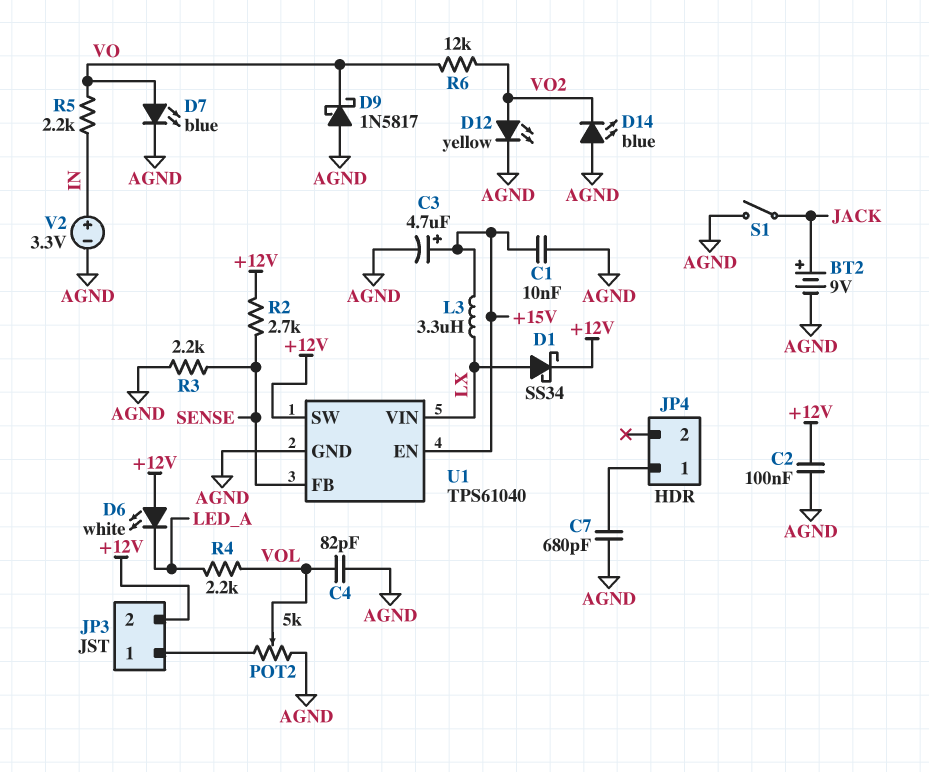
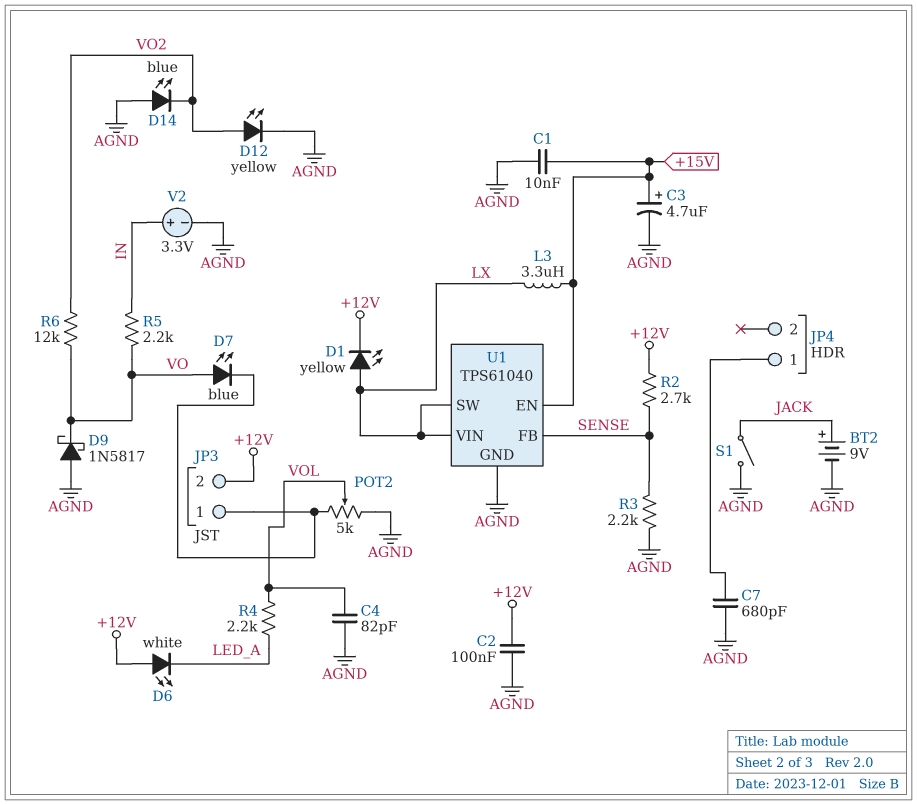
D1: schottky SS34 (A LX, K +12V) -> LED yellow (A LX, K +12V)
D7: LED blue (A VO, K AGND) -> LED blue (A VO, K JP3/1)
U1 pin SW: +12V -> LX

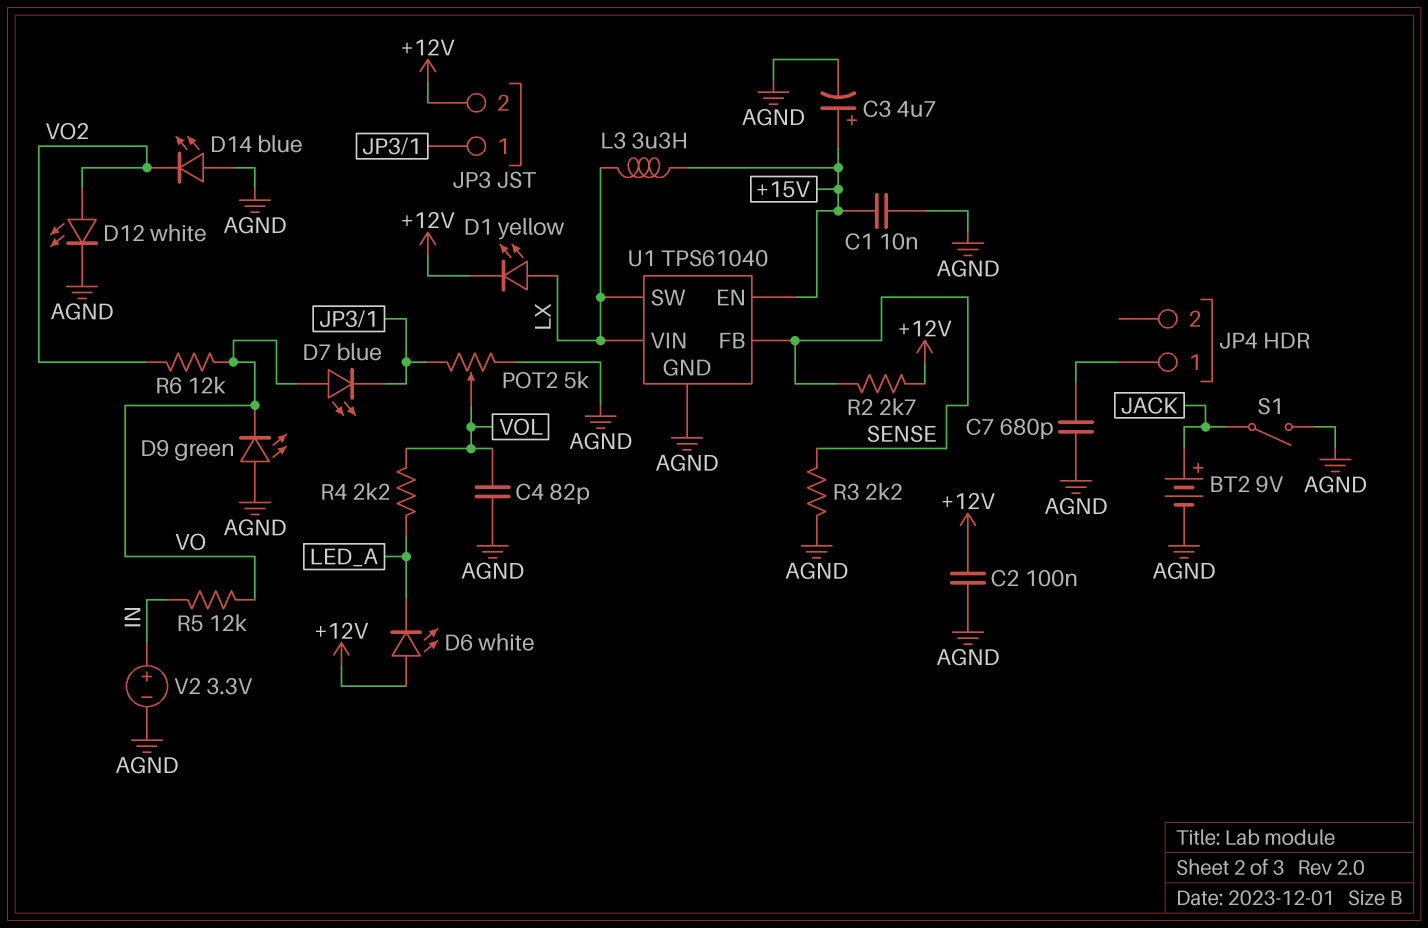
D9: schottky 1N5817 (A AGND, K VO) -> LED green (A AGND, K VO)
D12: LED yellow (A VO2, K AGND) -> LED white (A VO2, K AGND)
R5: 2.2k (IN, VO) -> 12k (IN, VO)

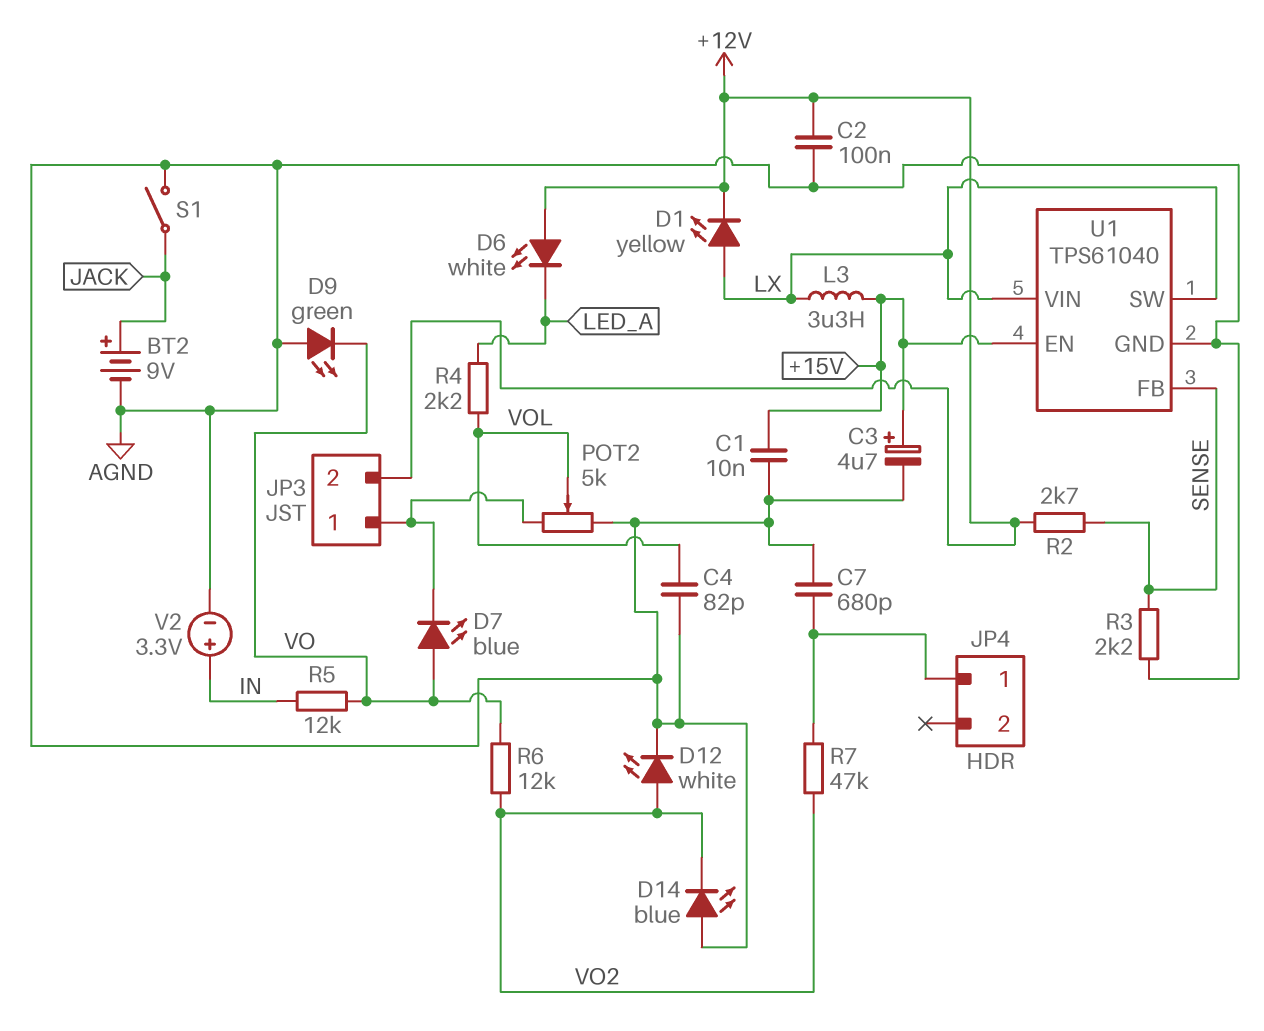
R7: none -> 47k (JP4/1, VO2)

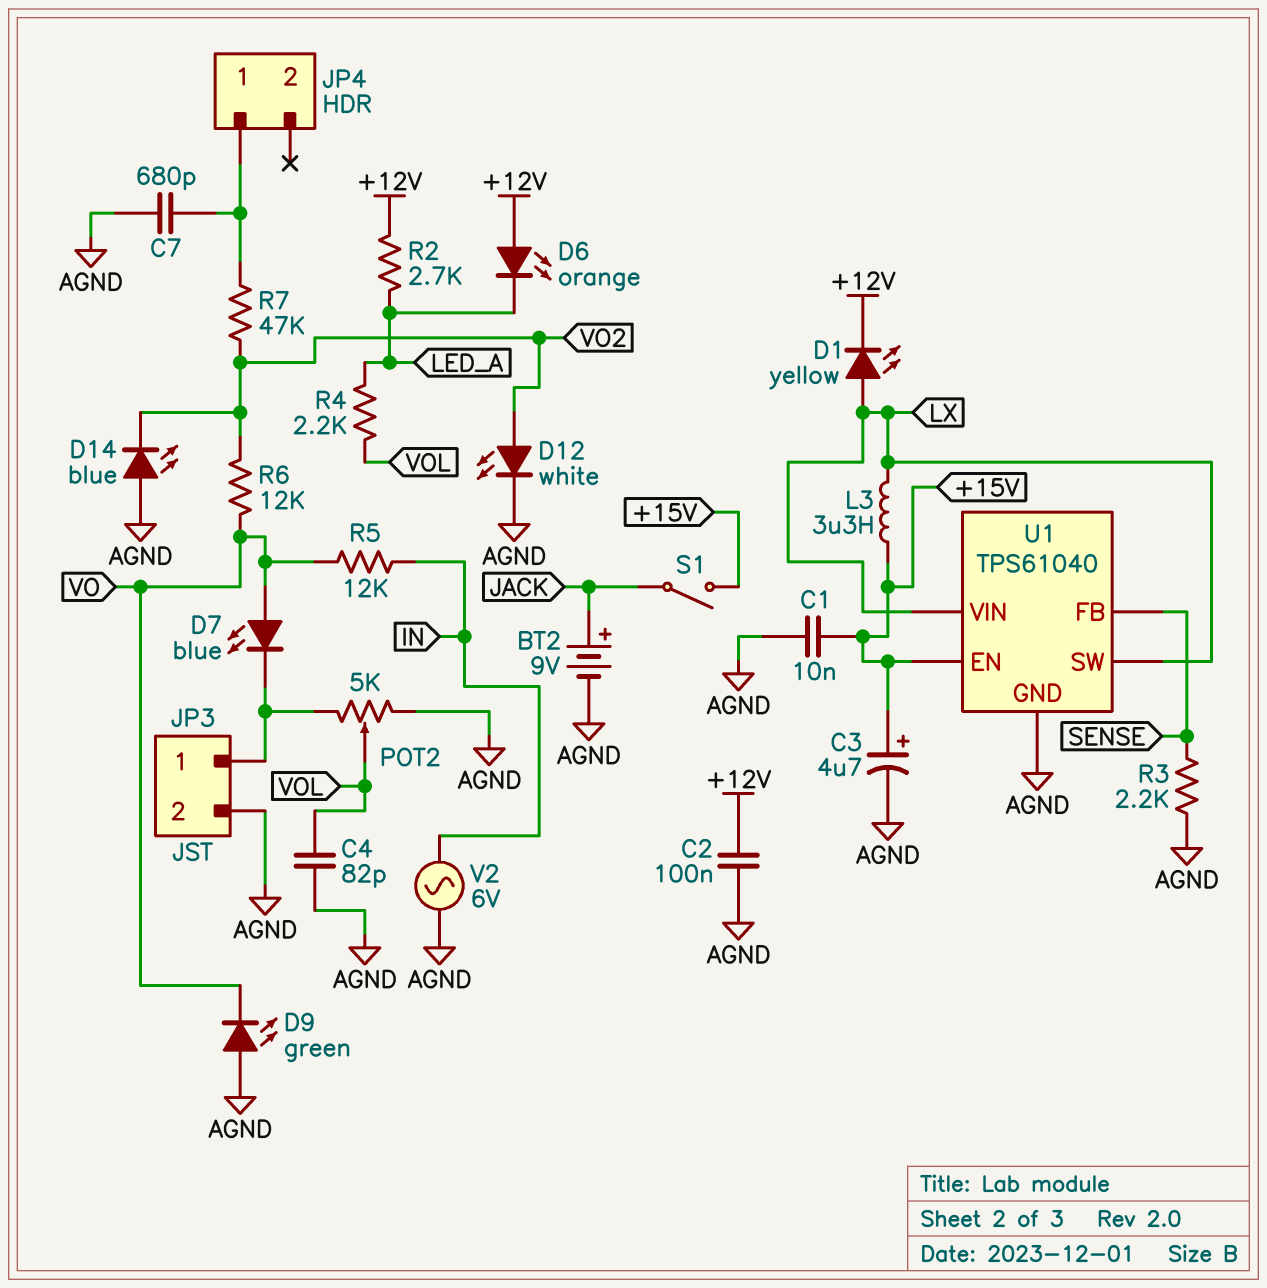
D6: LED white (A +12V, K LED_A) -> LED orange (A +12V, K LED_A)
JP3 pin 2: +12V -> AGND
R2: 2.7k (+12V, SENSE) -> 2.7k (+12V, LED_A)
S1: switch (AGND, JACK) -> switch (+15V, JACK)
V2: 3.3V (plus IN, minus AGND) -> AC 6V (AGND, IN)

